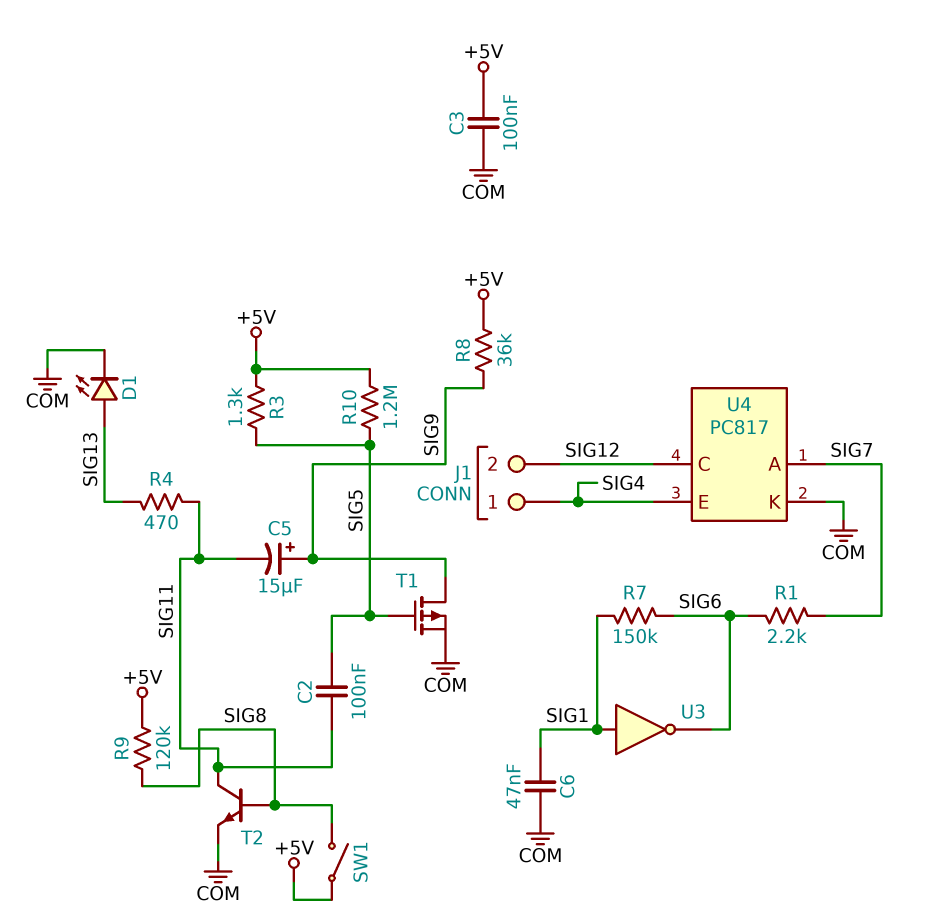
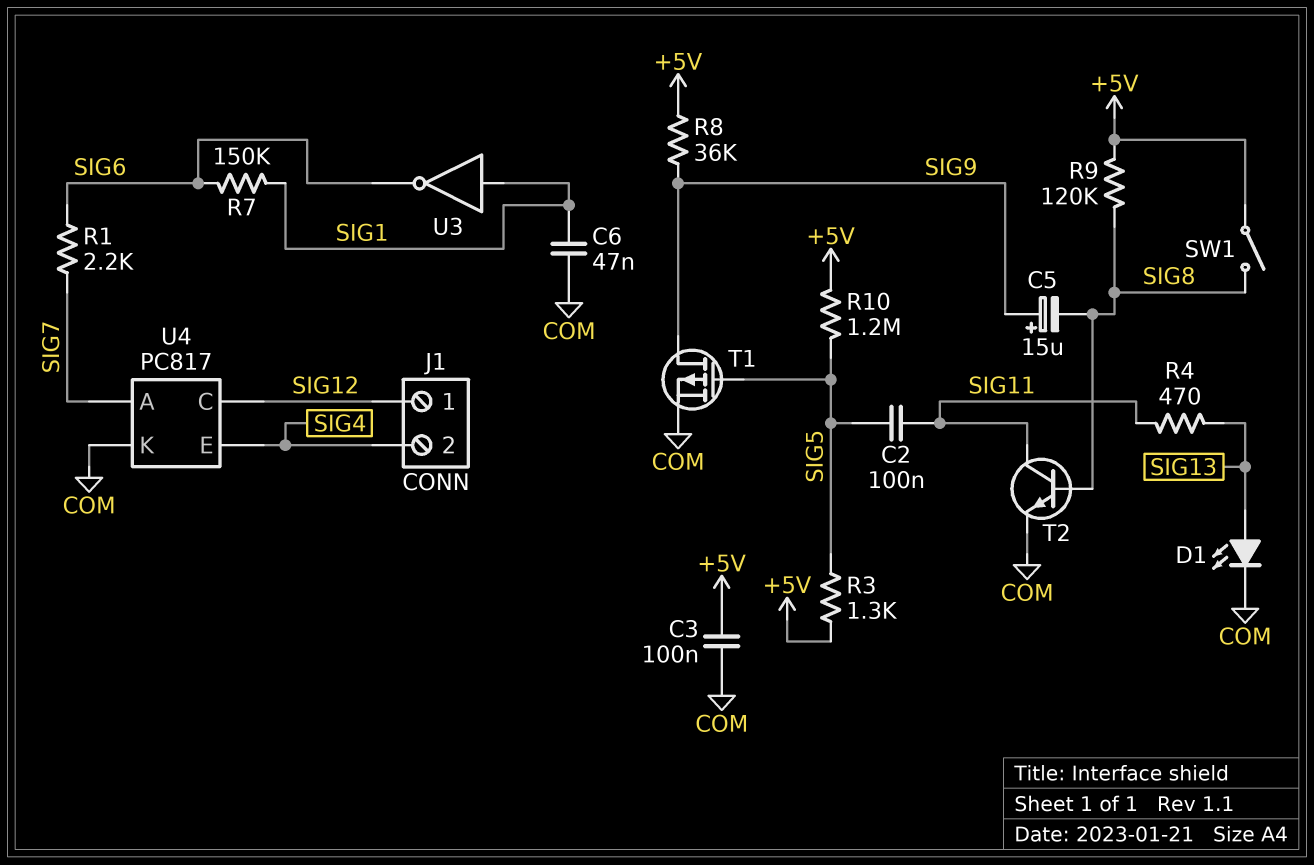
C5: 15uF (plus SIG9, minus SIG11) -> 15uF (plus SIG9, minus SIG8)
J1 pin 1: SIG4 -> SIG12
J1 pin 2: SIG12 -> SIG4

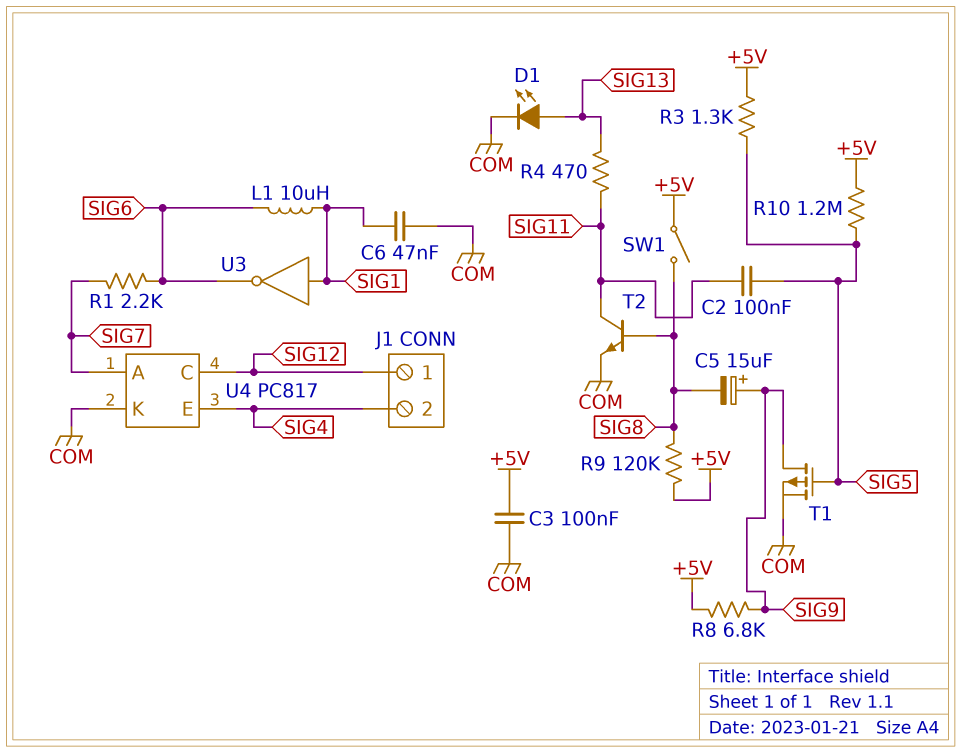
L1: none -> 10uH (SIG1, SIG6)
R7: 150k (SIG1, SIG6) -> none
R8: 36k (+5V, SIG9) -> 6.8k (+5V, SIG9)

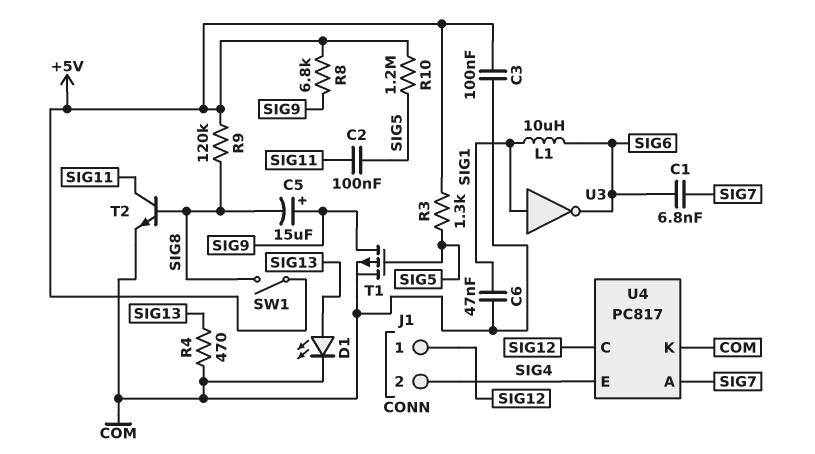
C1: none -> 6.8nF (SIG6, SIG7)
R1: 2.2k (SIG6, SIG7) -> none
R4: 470 (SIG11, SIG13) -> 470 (COM, SIG13)

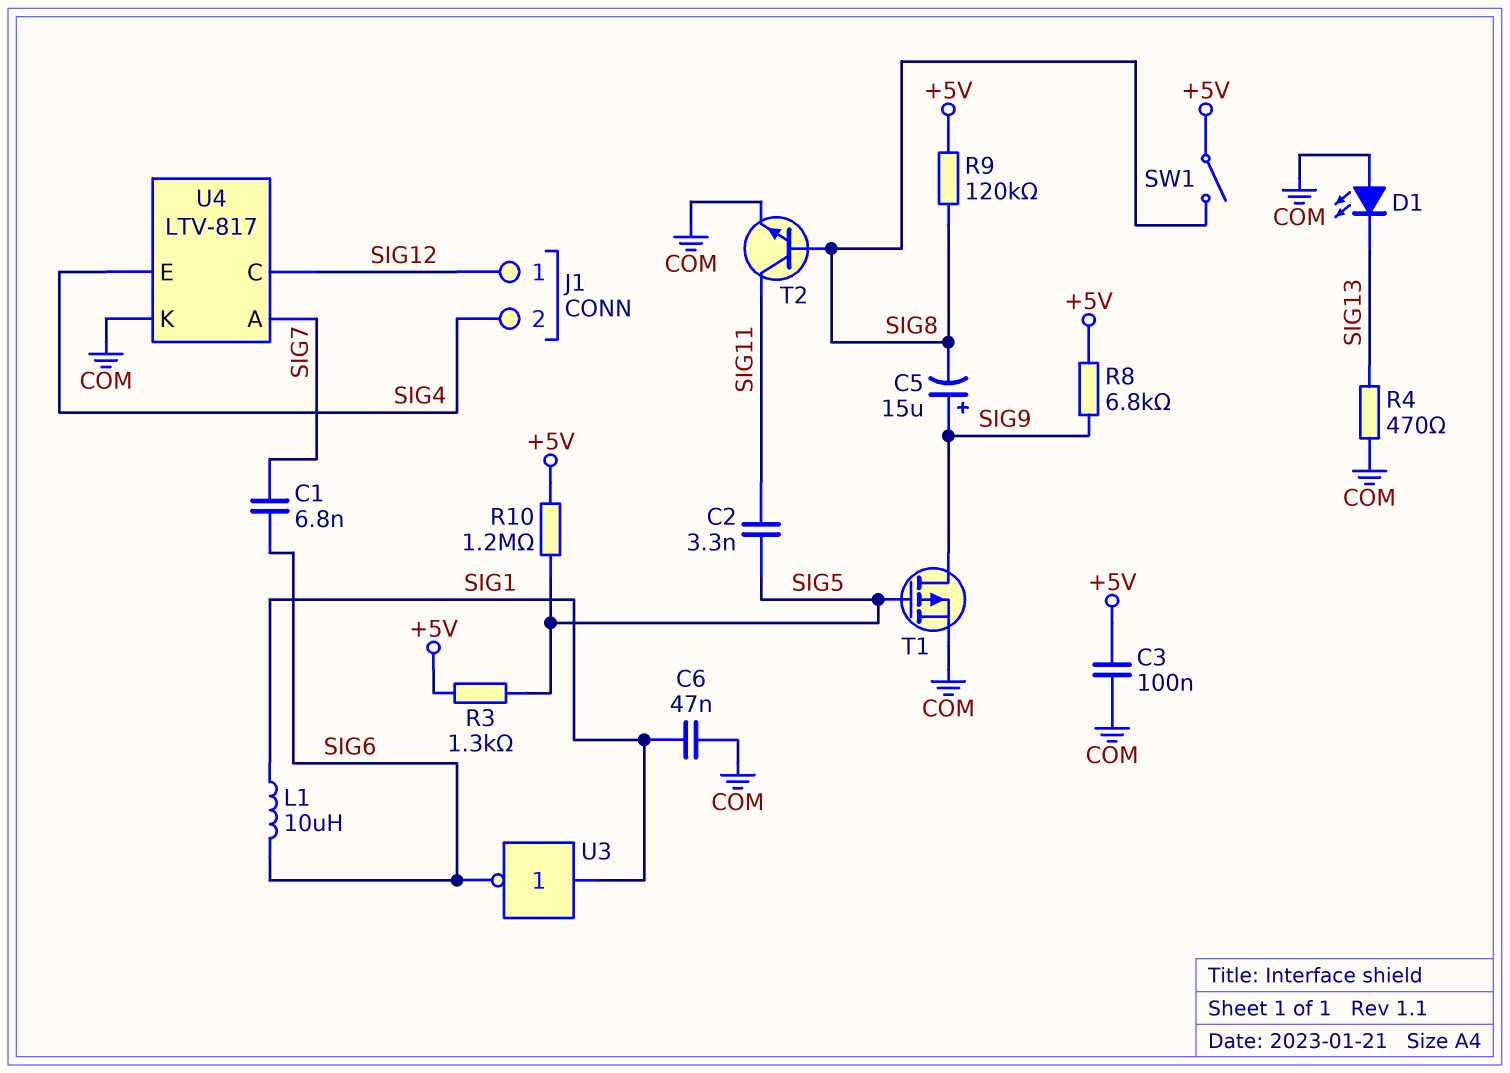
C2: 100nF (SIG5, SIG11) -> 3.3nF (SIG5, SIG11)
D1: LED (A SIG13, K COM) -> LED (A COM, K SIG13)
U4: PC817 -> LTV-817

